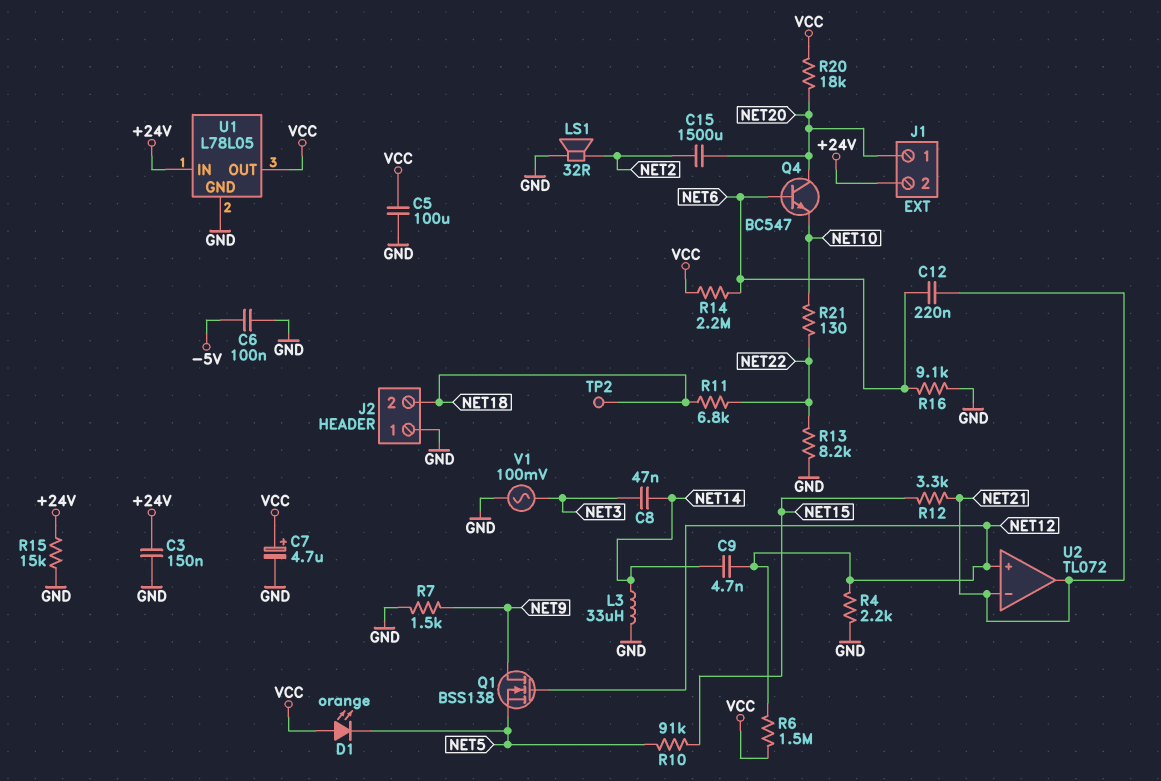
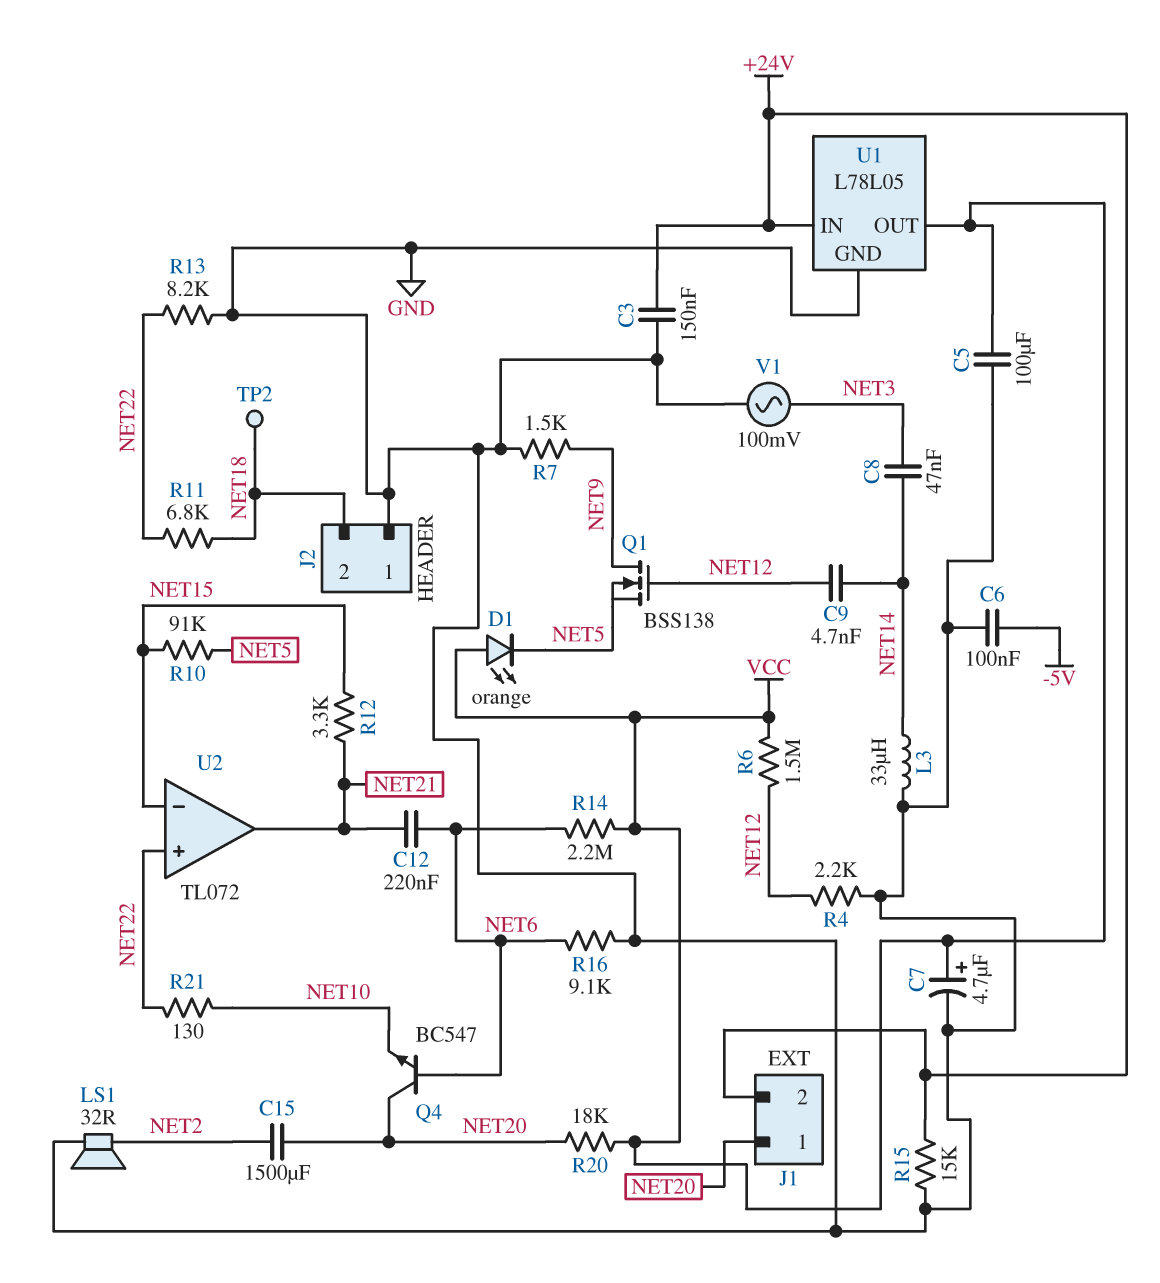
U2 pin in+: NET12 -> NET22
U2 pin in-: NET21 -> NET15

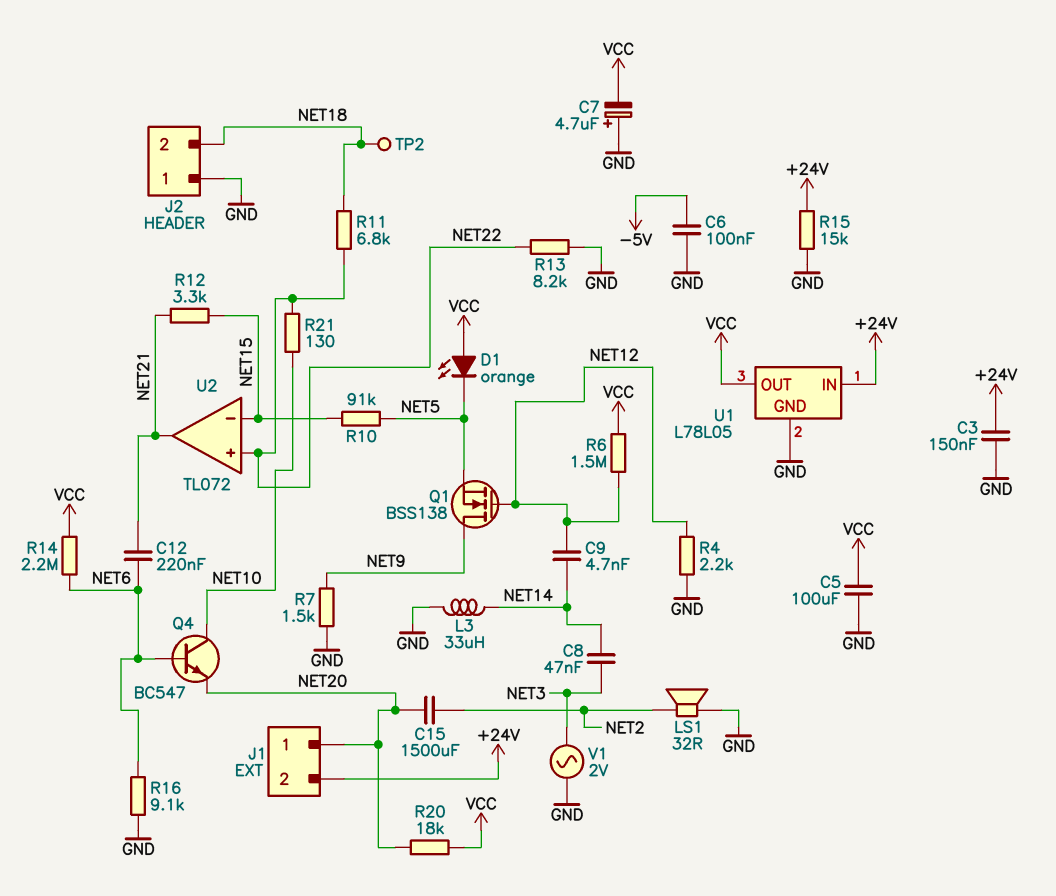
C7: 4.7uF (plus VCC, minus GND) -> 4.7uF (plus GND, minus VCC)
Q4: NPN BC547 (B NET6, C NET20, E NET10) -> NPN BC547 (B NET6, C NET10, E NET20)
V1: AC 100mV (GND, NET3) -> AC 2V (GND, NET3)

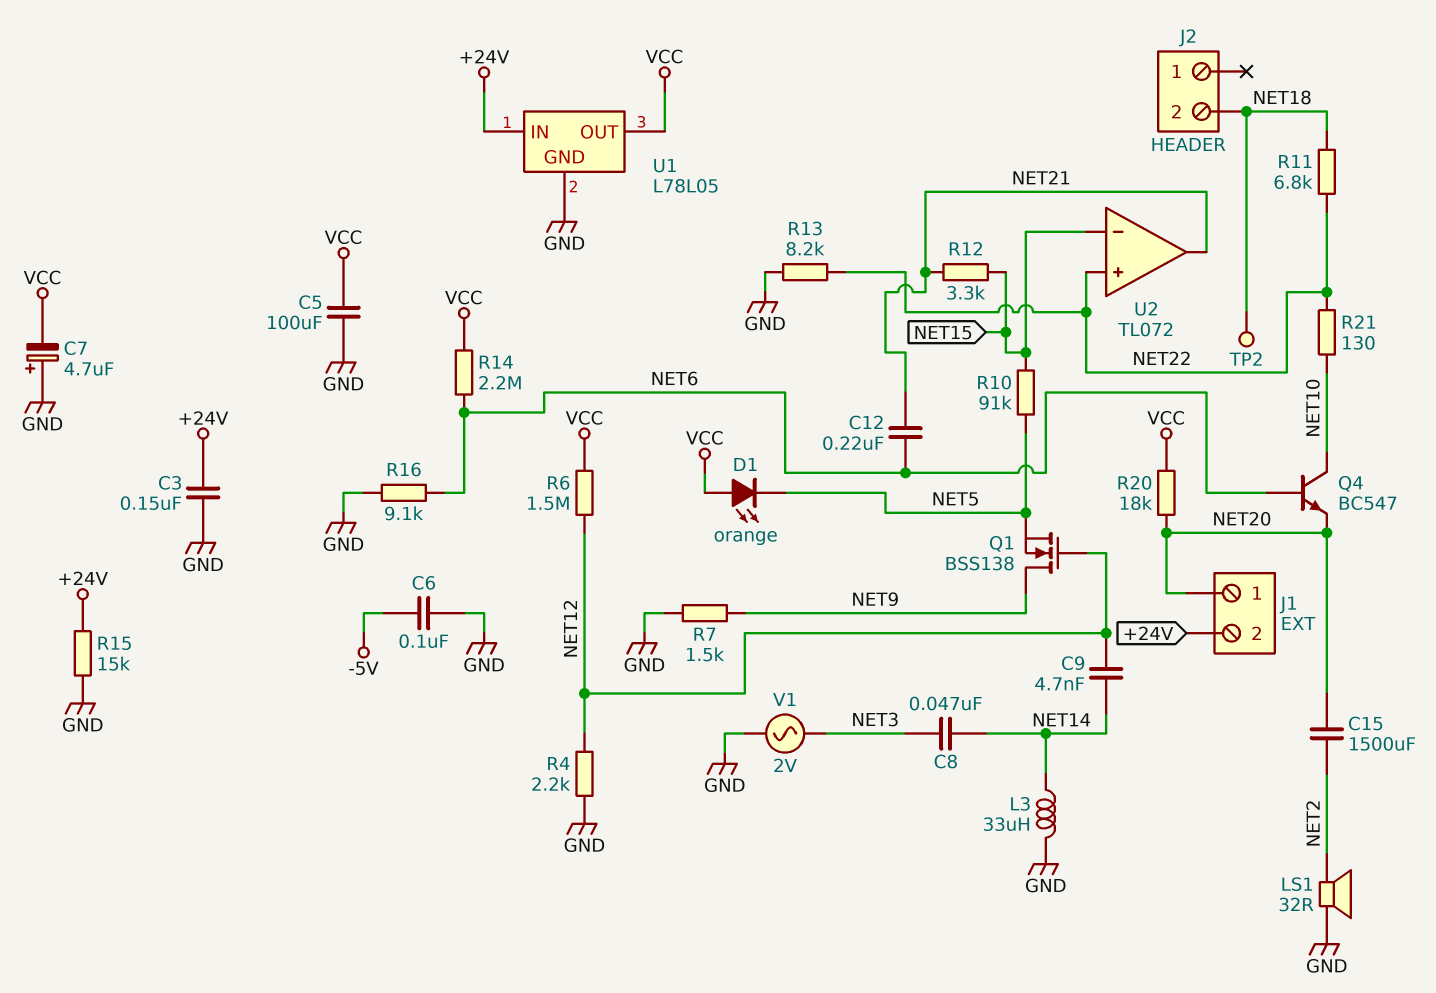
J2 pin 1: GND -> none

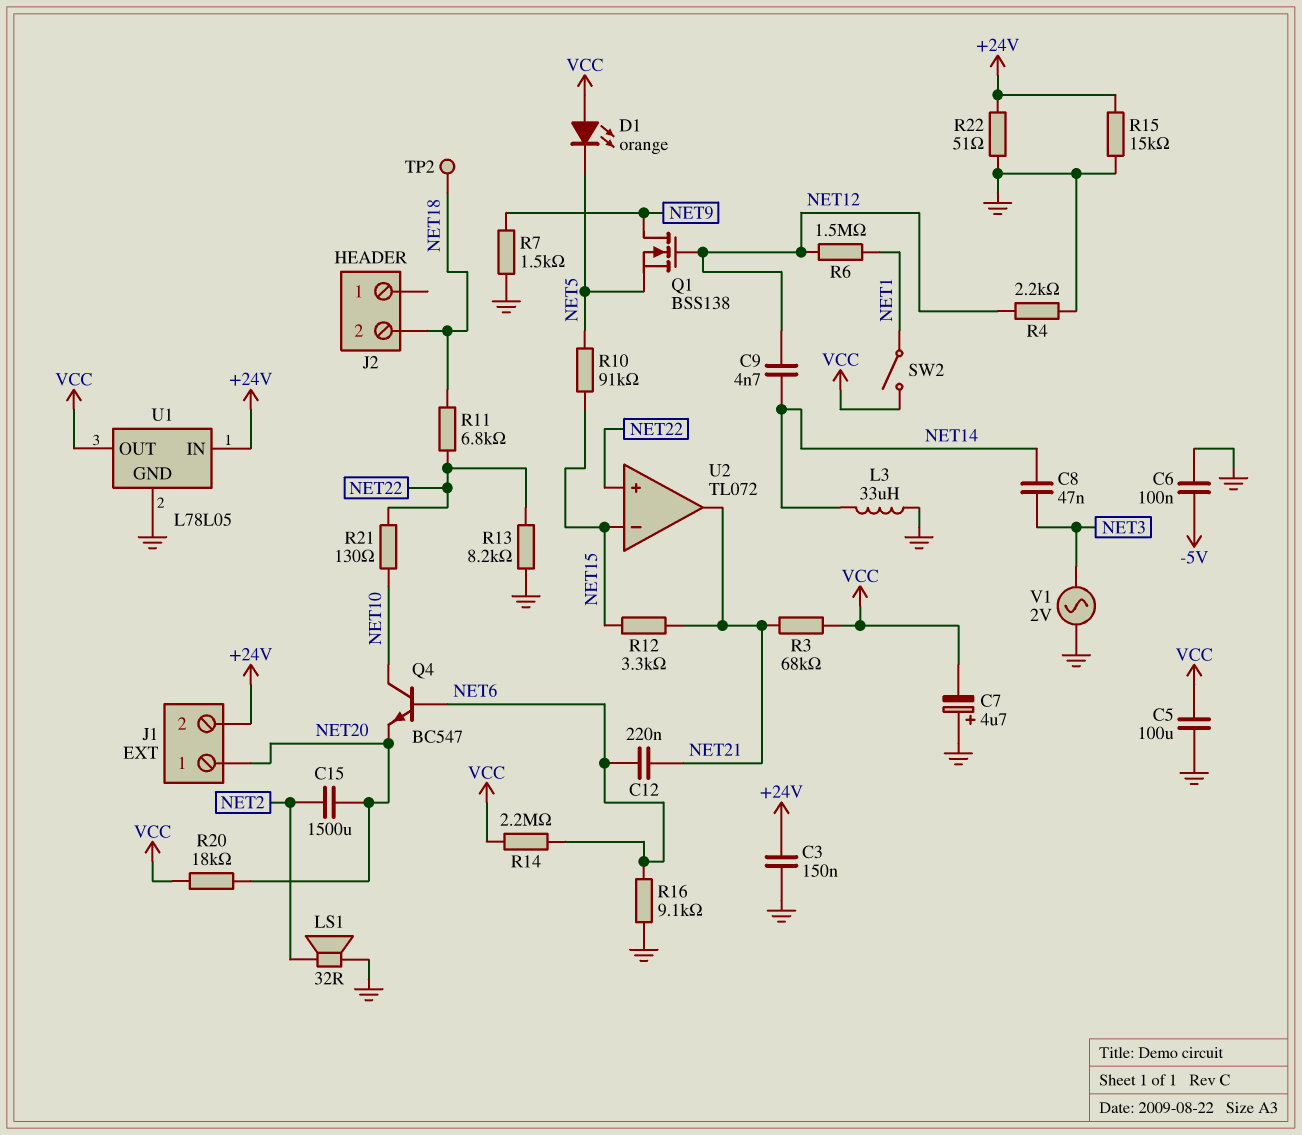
R3: none -> 68k (NET21, VCC)
R6: 1.5M (NET12, VCC) -> 1.5M (NET1, NET12)
R22: none -> 51 (+24V, GND)
SW2: none -> switch (NET1, VCC)

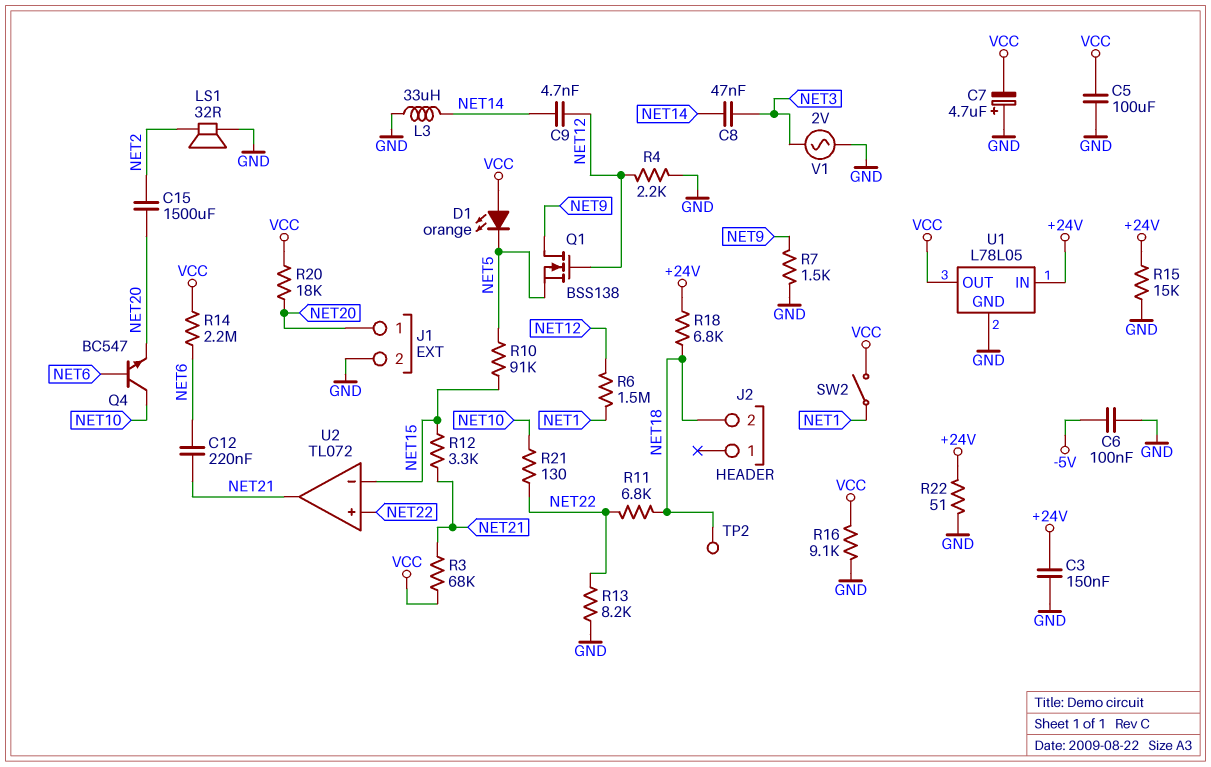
J1 pin 2: +24V -> GND
R16: 9.1k (GND, NET6) -> 9.1k (GND, VCC)
R18: none -> 6.8k (+24V, NET18)

